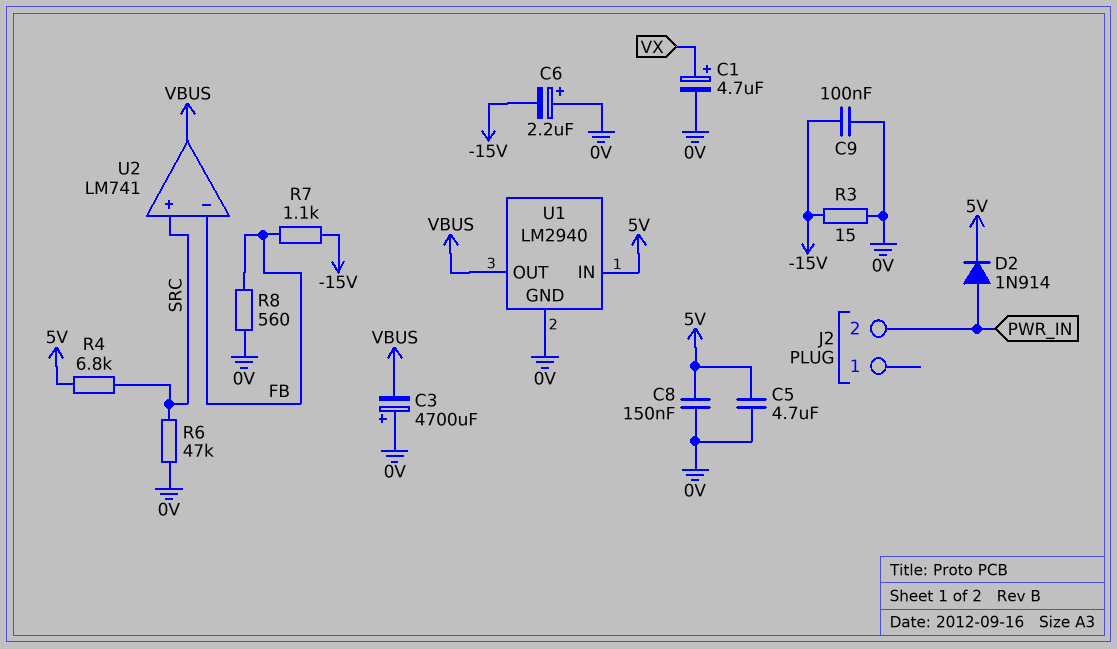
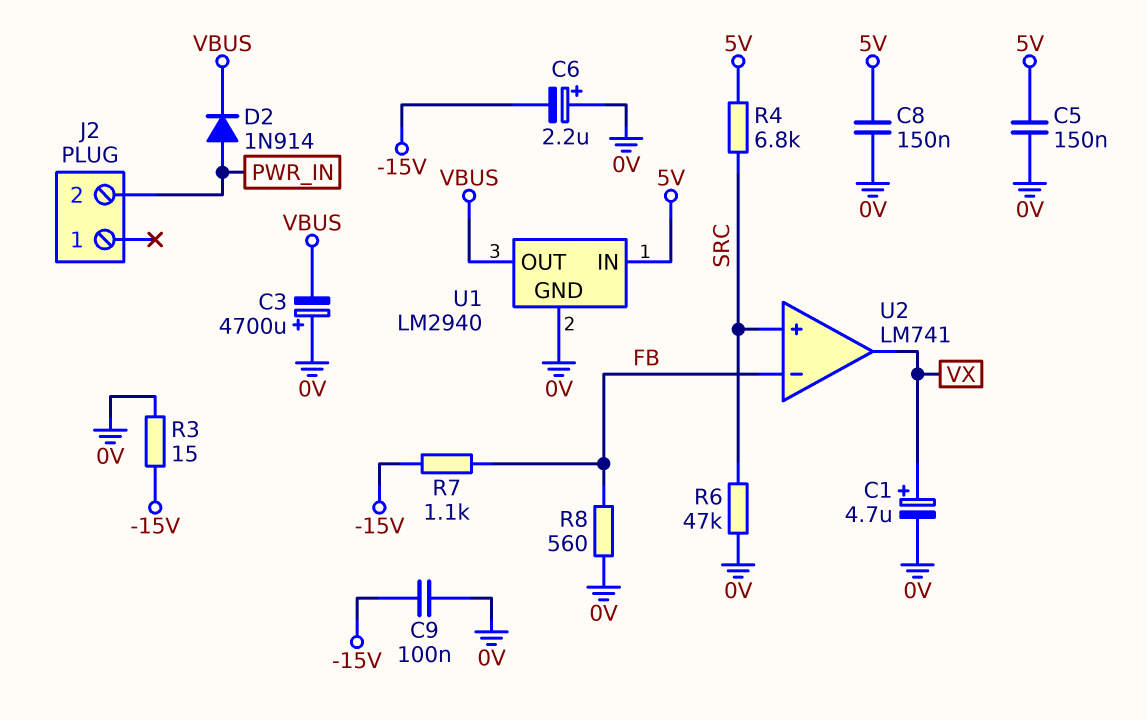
C5: 4.7uF (0V, 5V) -> 150nF (0V, 5V)
D2: diode 1N914 (A PWR_IN, K 5V) -> diode 1N914 (A PWR_IN, K VBUS)
U2 pin out: VBUS -> VX

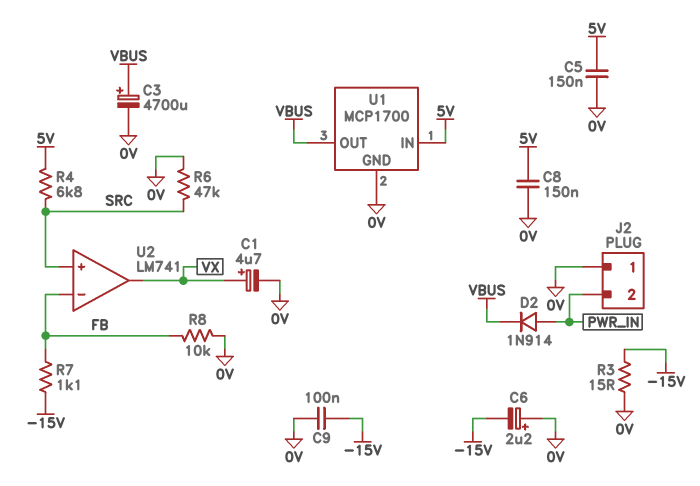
C3: 4700uF (plus 0V, minus VBUS) -> 4700uF (plus VBUS, minus 0V)
J2 pin 1: none -> 0V
R8: 560 (0V, FB) -> 10k (0V, FB)
U1: LM2940 -> MCP1700

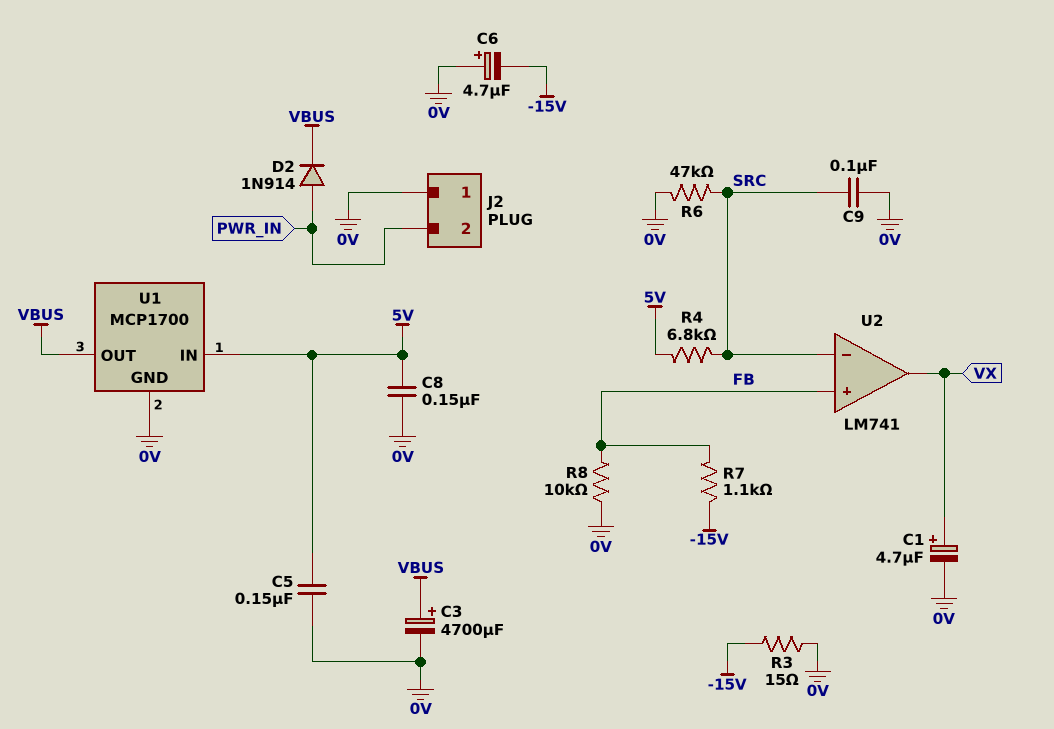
C6: 2.2uF (plus 0V, minus -15V) -> 4.7uF (plus 0V, minus -15V)
C9: 100nF (-15V, 0V) -> 100nF (0V, SRC)
U2 pin in+: SRC -> FB
U2 pin in-: FB -> SRC

